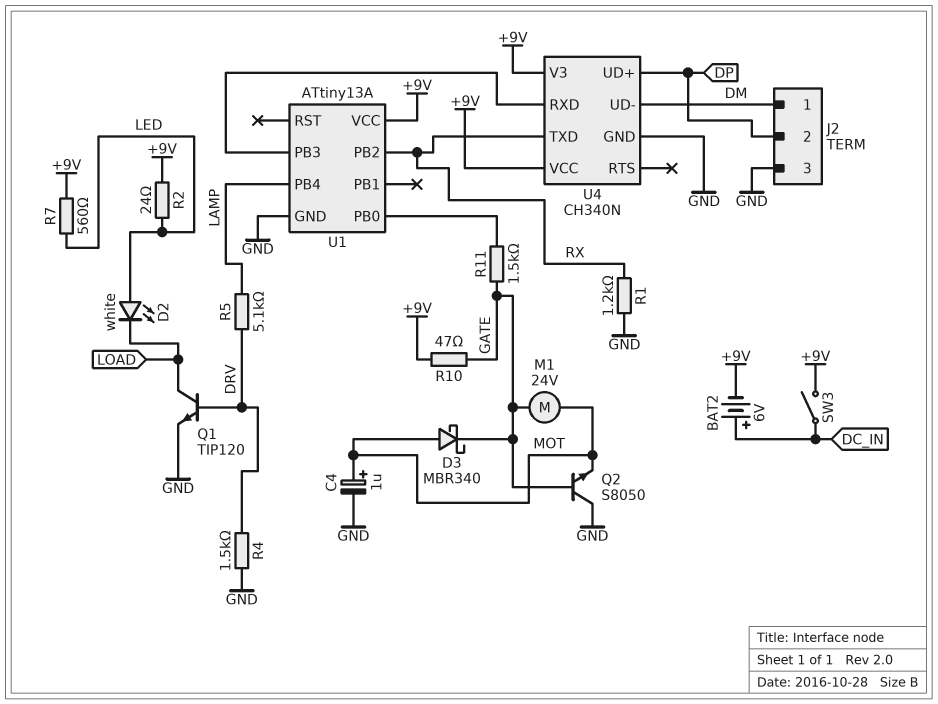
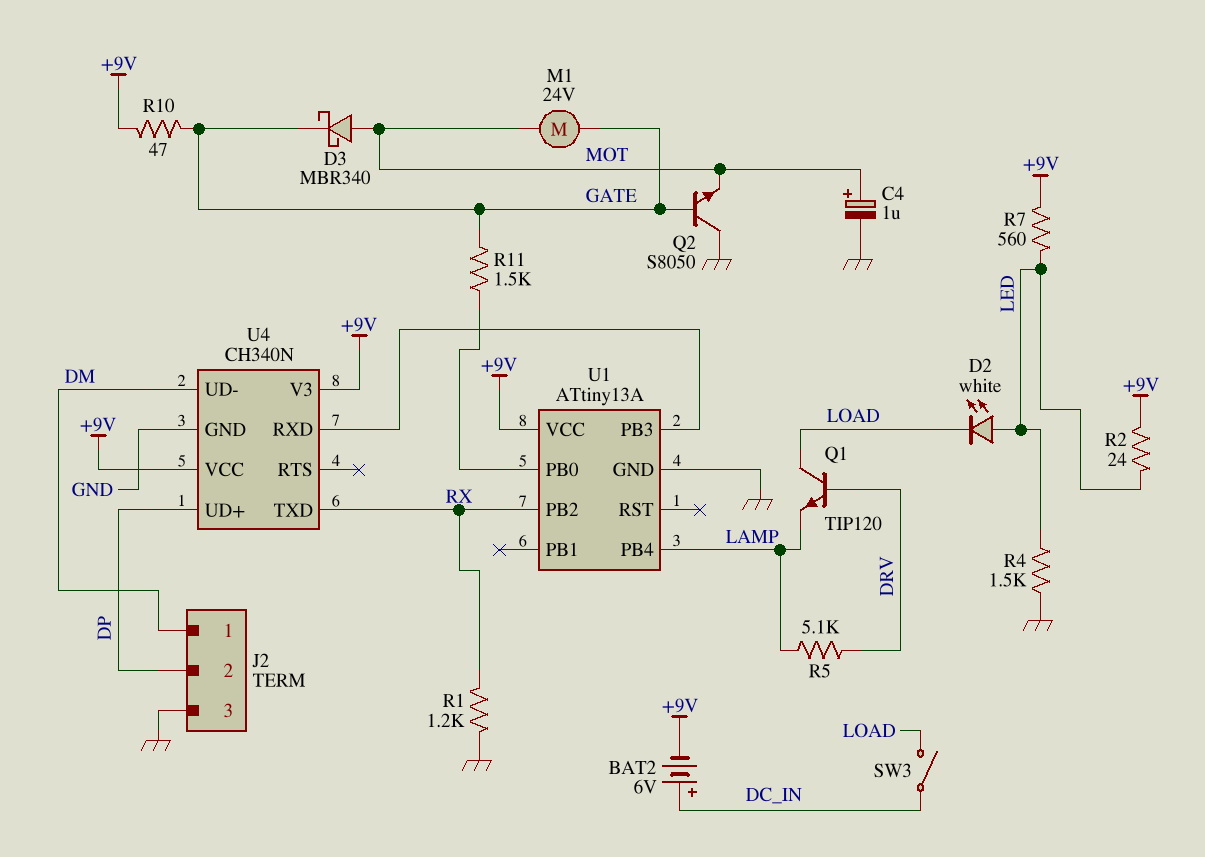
Q1: NPN TIP120 (B DRV, C LOAD, E GND) -> NPN TIP120 (B DRV, C LOAD, E LAMP)
R4: 1.5k (DRV, GND) -> 1.5k (GND, LED)
SW3: switch (+9V, DC_IN) -> switch (DC_IN, LOAD)

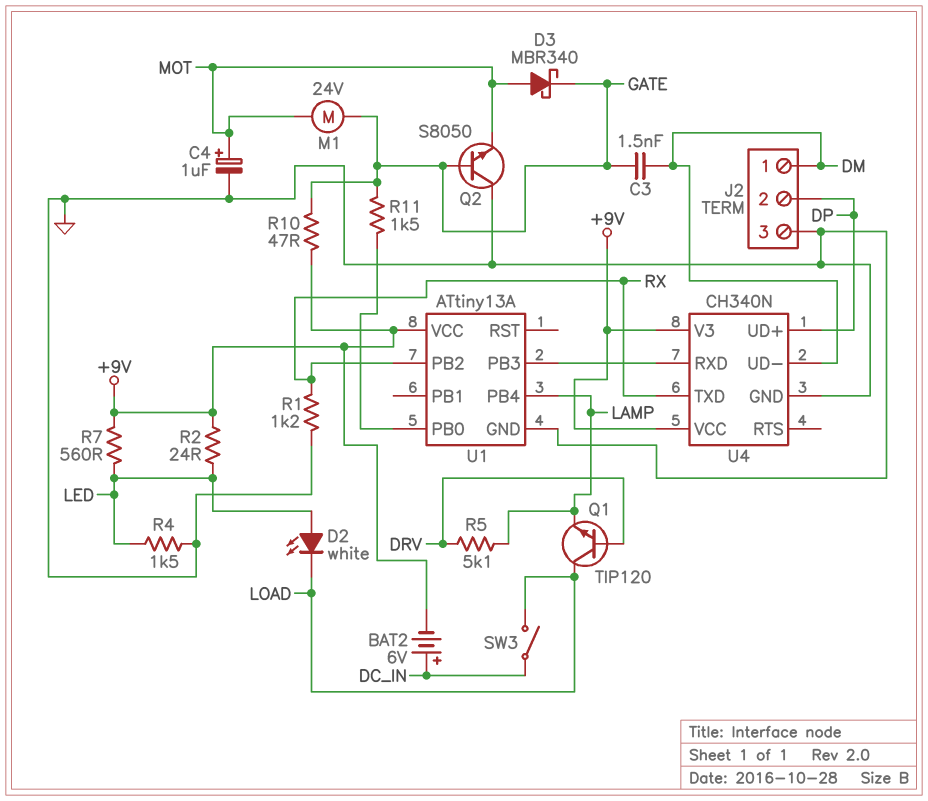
C3: none -> 1.5nF (DM, GATE)

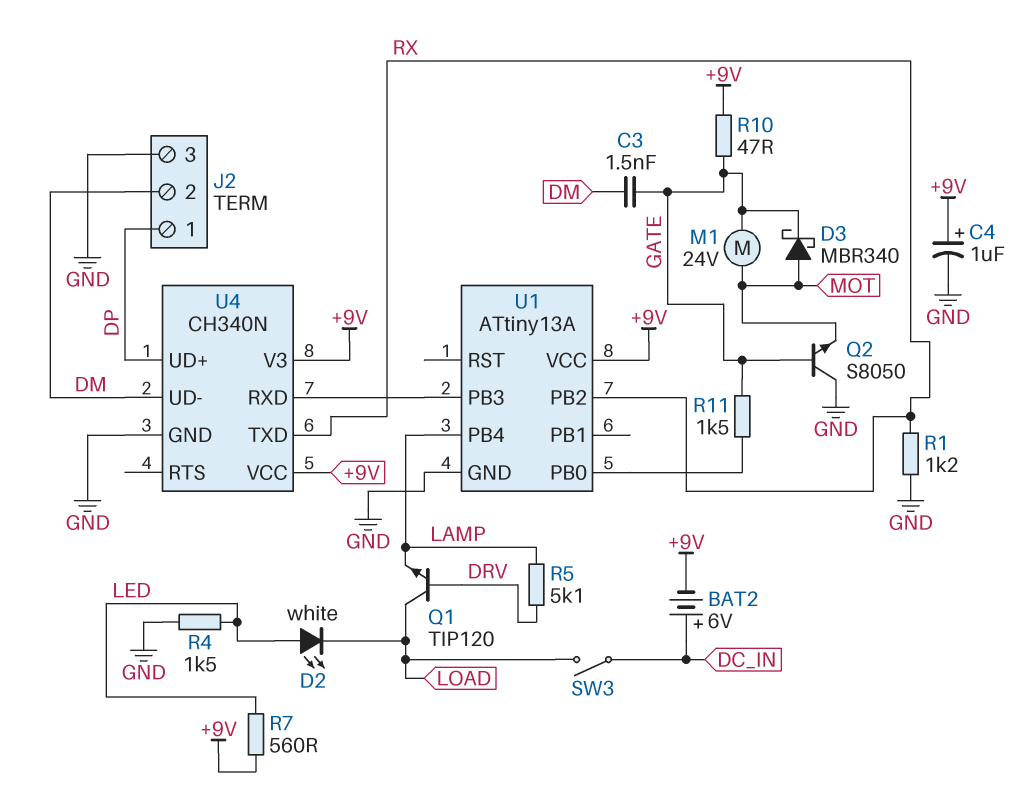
C4: 1uF (plus MOT, minus GND) -> 1uF (plus +9V, minus GND)
J2 pin 1: DM -> DP
J2 pin 2: DP -> DM
R2: 24 (+9V, LED) -> none

